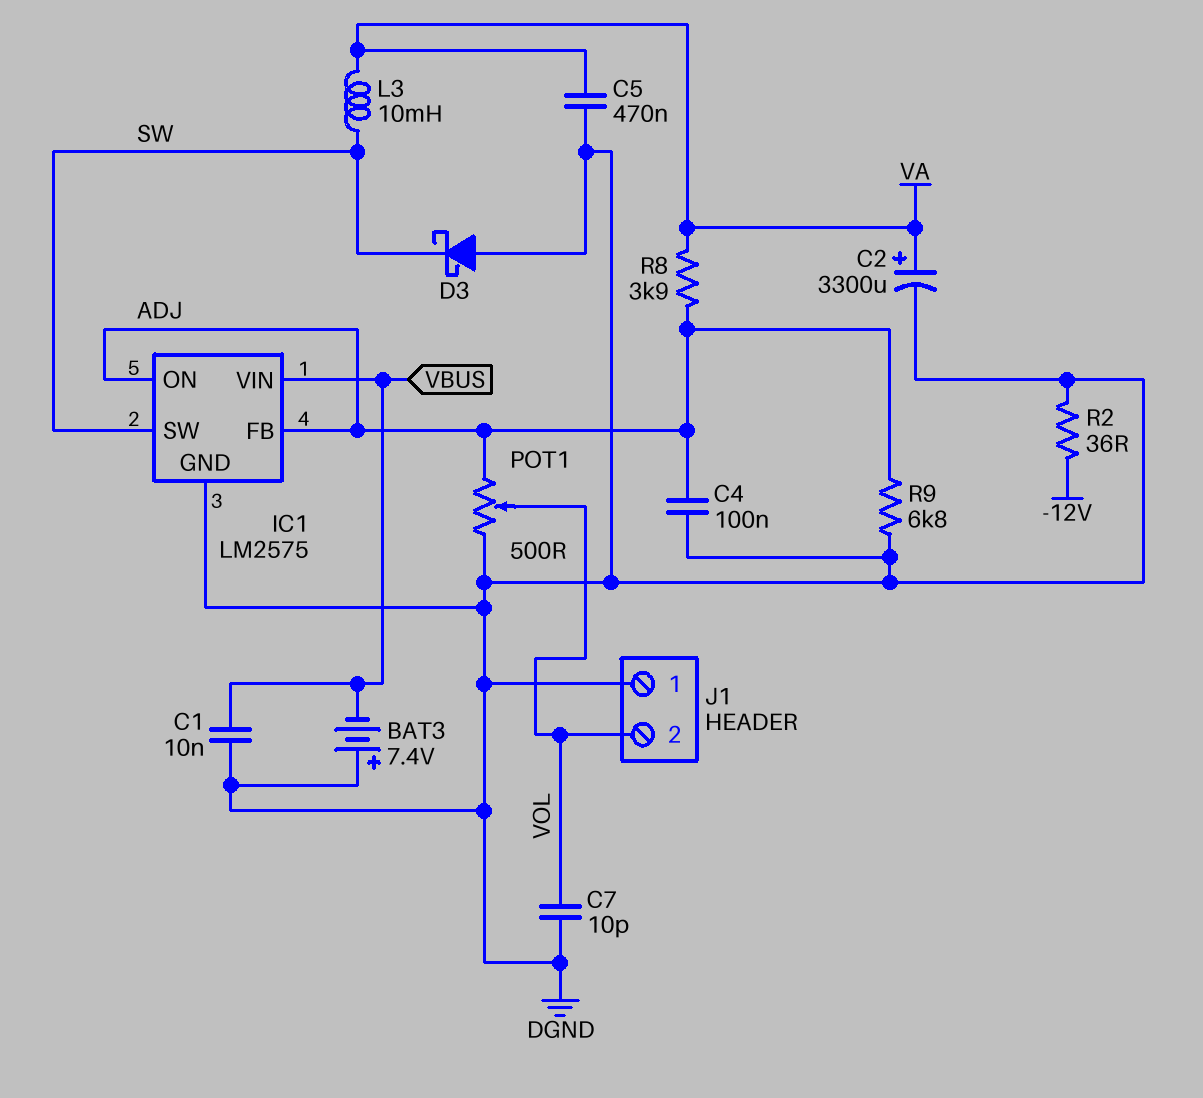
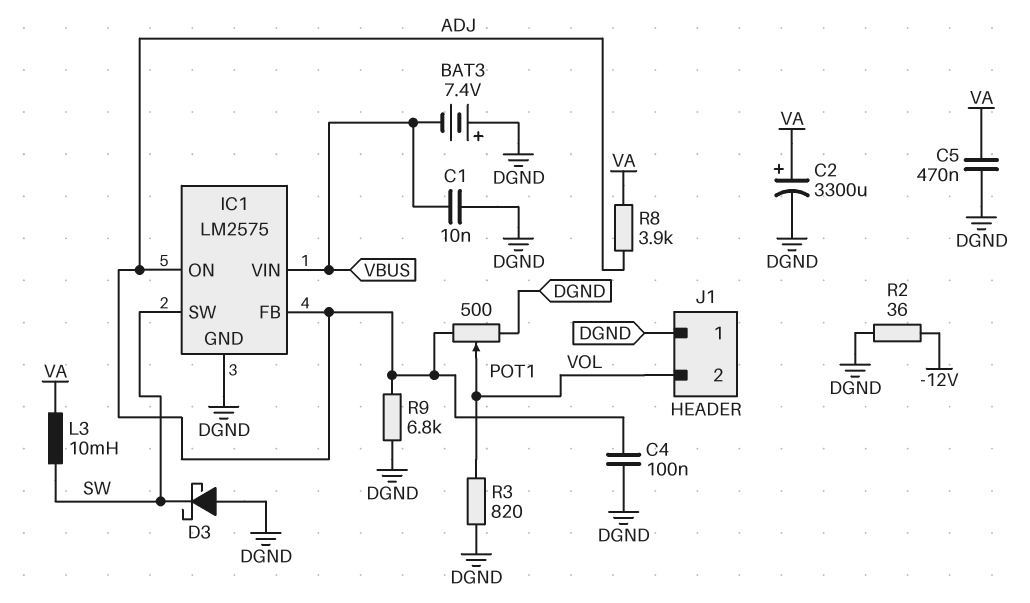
C7: 10pF (DGND, VOL) -> none
R3: none -> 820 (DGND, VOL)

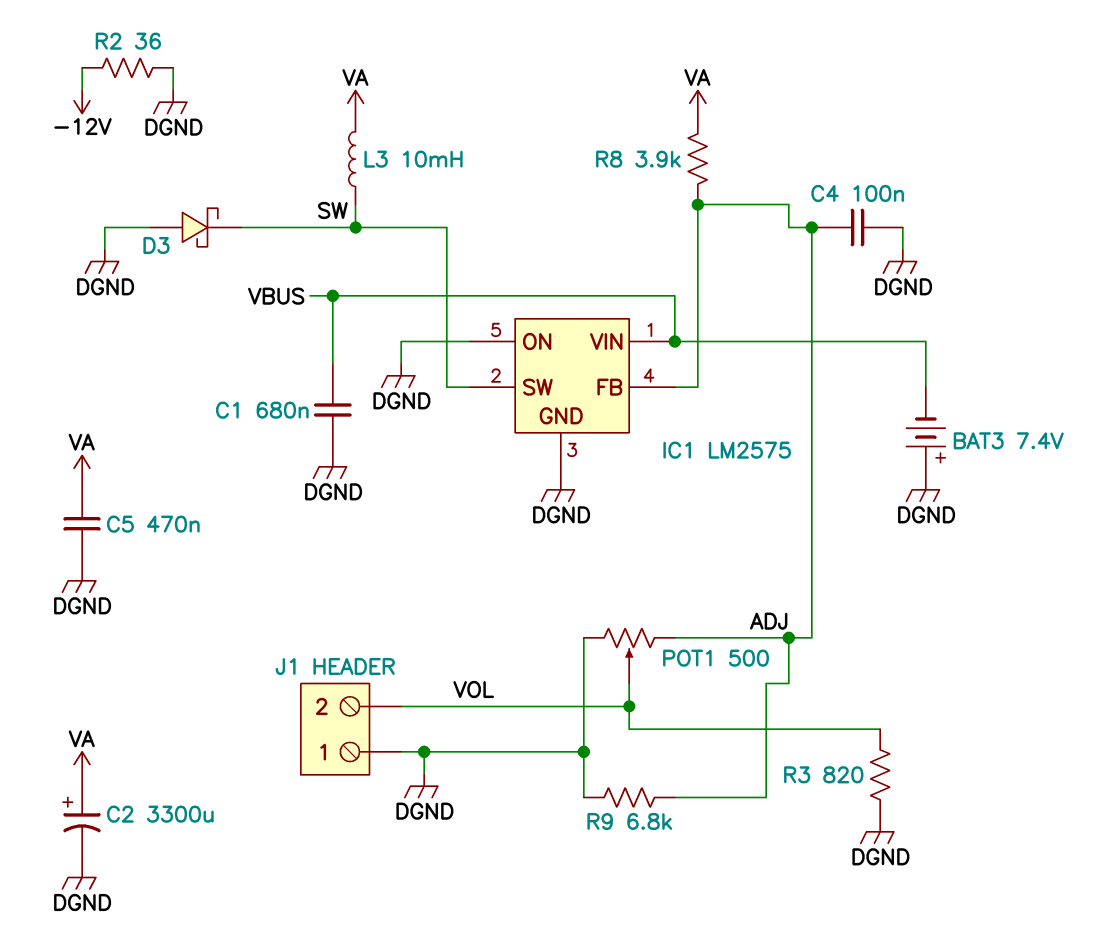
C1: 10nF (DGND, VBUS) -> 680nF (DGND, VBUS)
IC1 pin ON: ADJ -> DGND

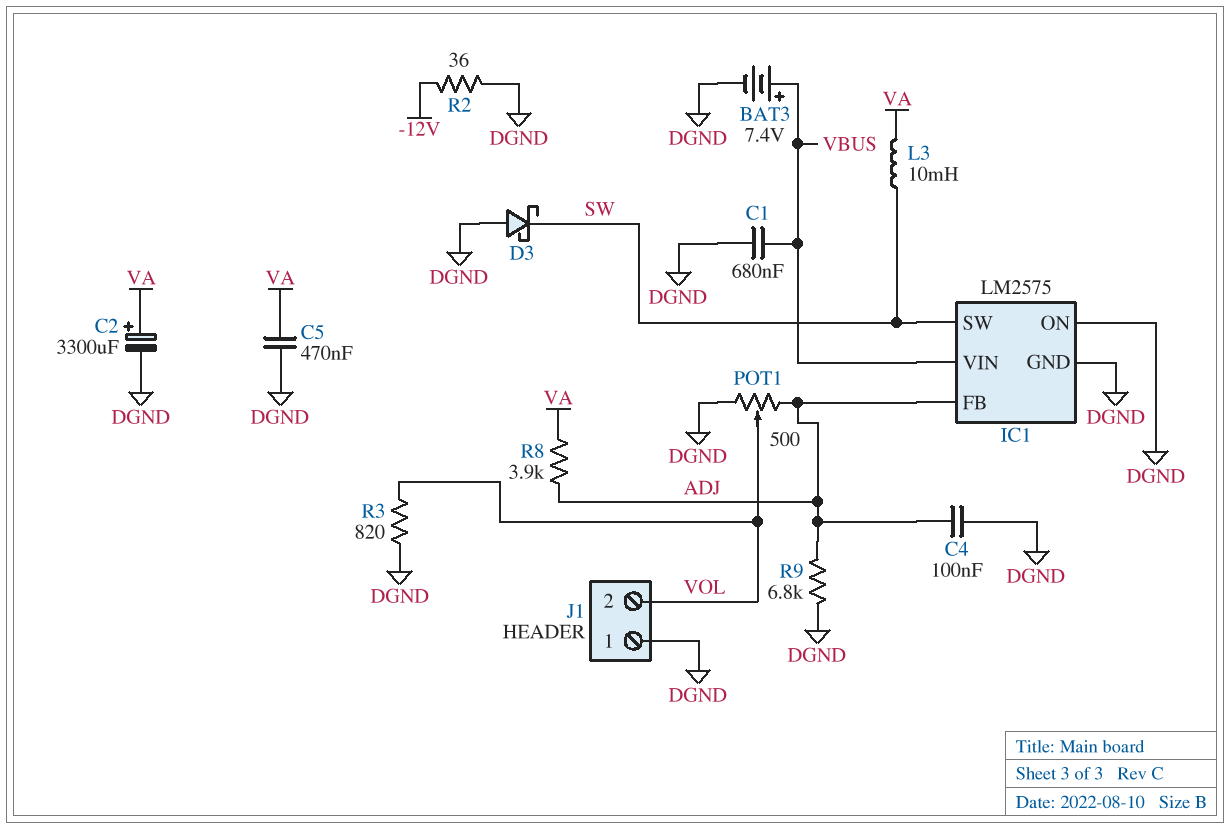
BAT3: 7.4V (plus DGND, minus VBUS) -> 7.4V (plus VBUS, minus DGND)

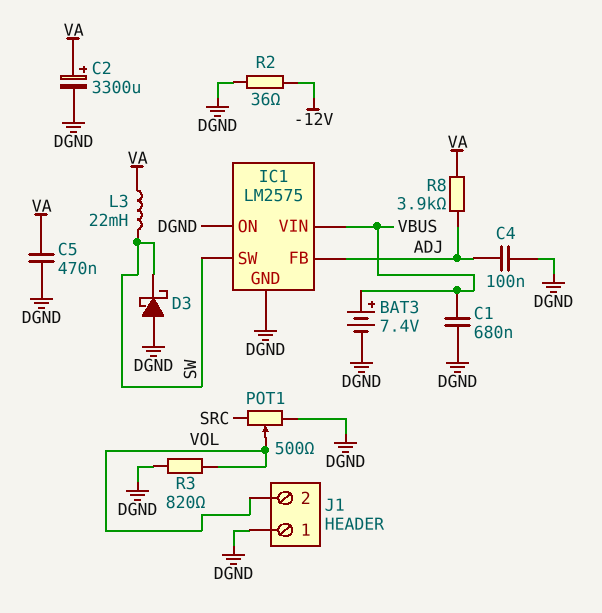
L3: 10mH (SW, VA) -> 22mH (SW, VA)
POT1: 500 (ADJ, DGND, wiper VOL) -> 500 (DGND, SRC, wiper VOL)
R9: 6.8k (ADJ, DGND) -> none

